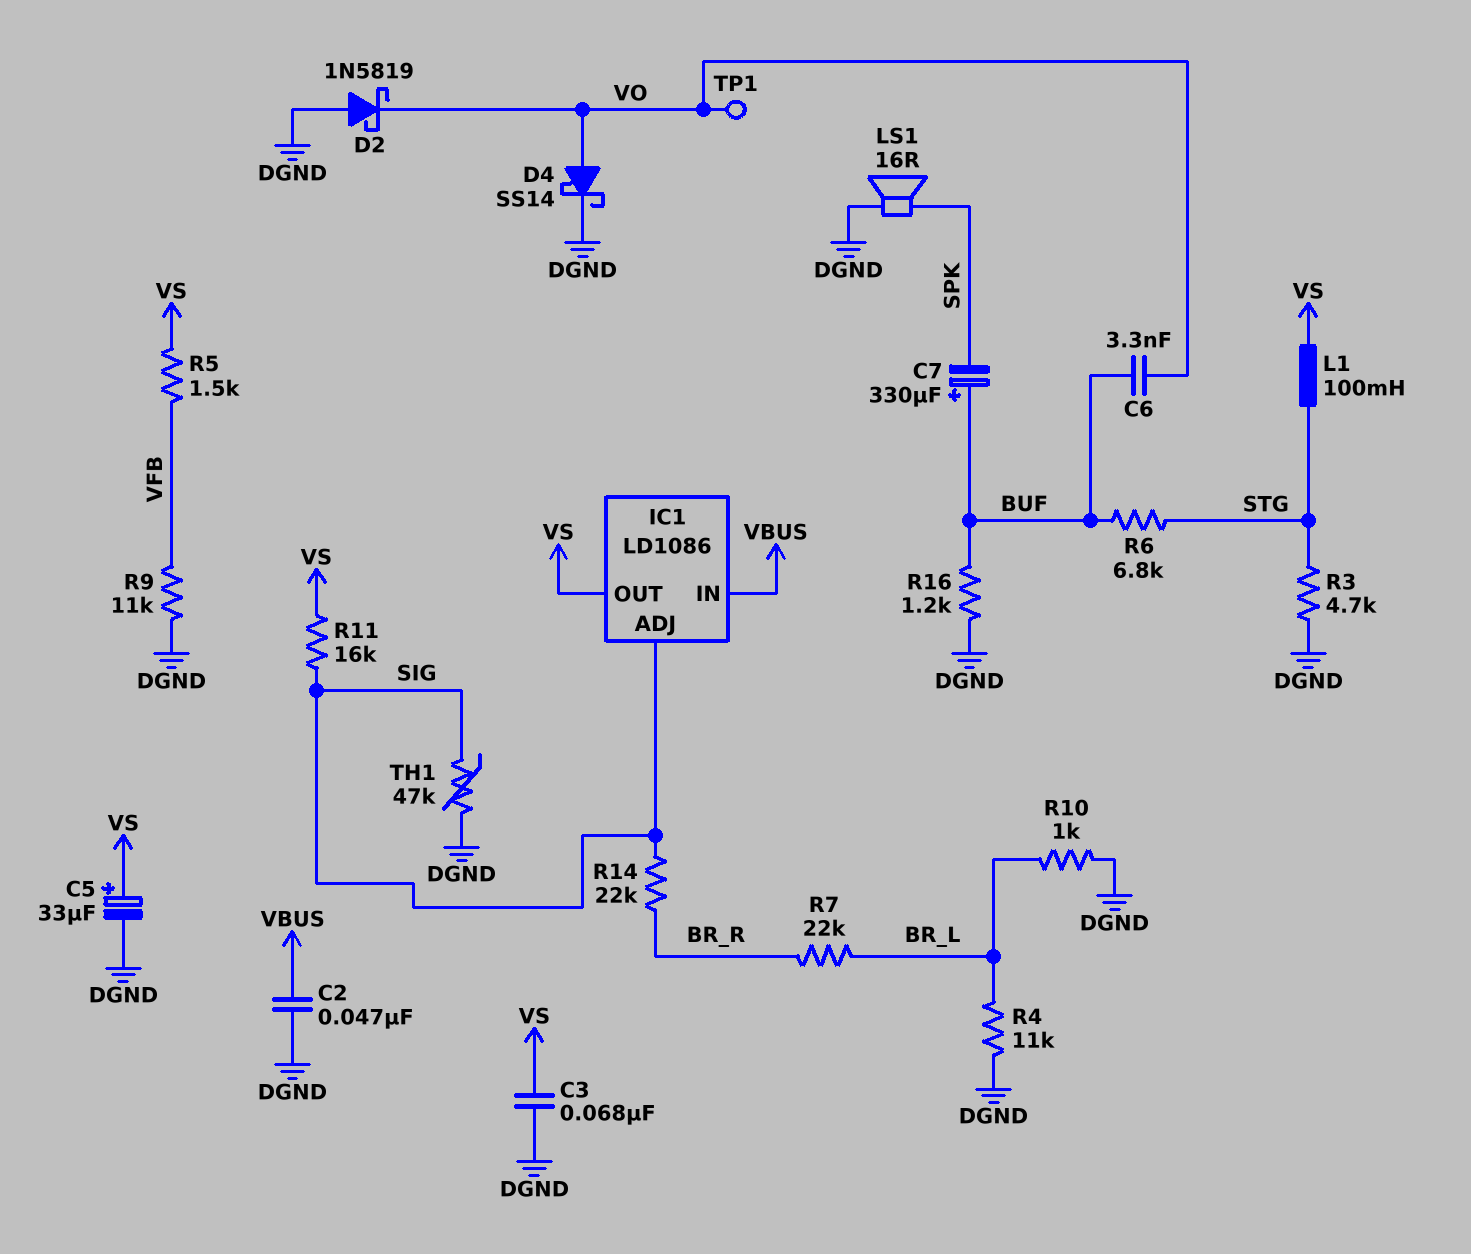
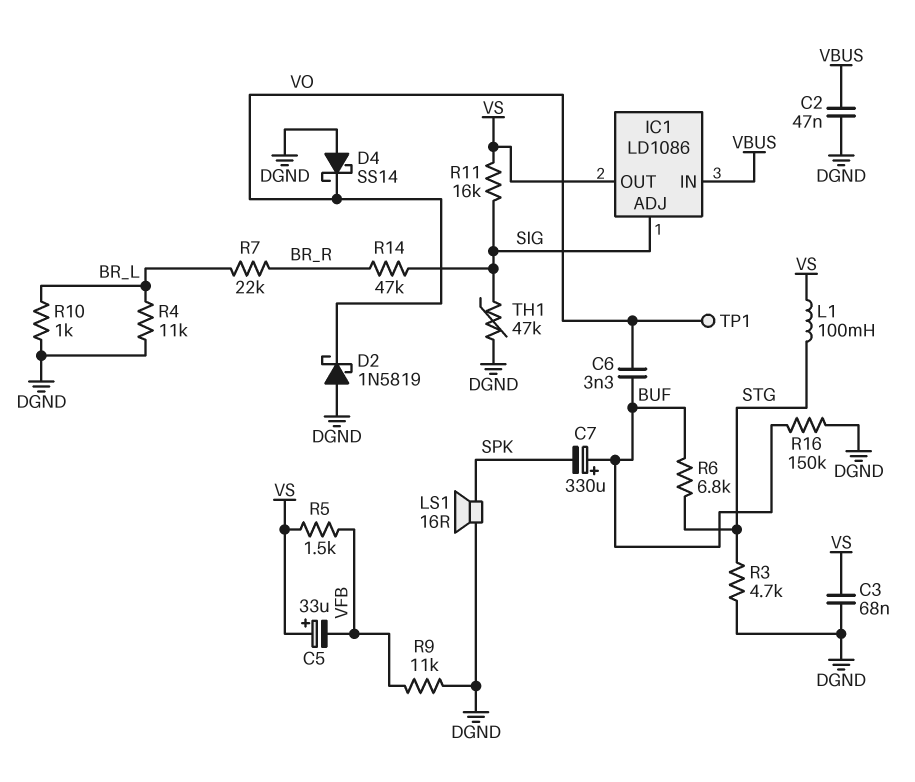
C5: 33uF (plus VS, minus DGND) -> 33uF (plus VS, minus VFB)
D4: schottky SS14 (A VO, K DGND) -> schottky SS14 (A DGND, K VO)
R14: 22k (BR_R, SIG) -> 47k (BR_R, SIG)
R16: 1.2k (BUF, DGND) -> 150k (BUF, DGND)

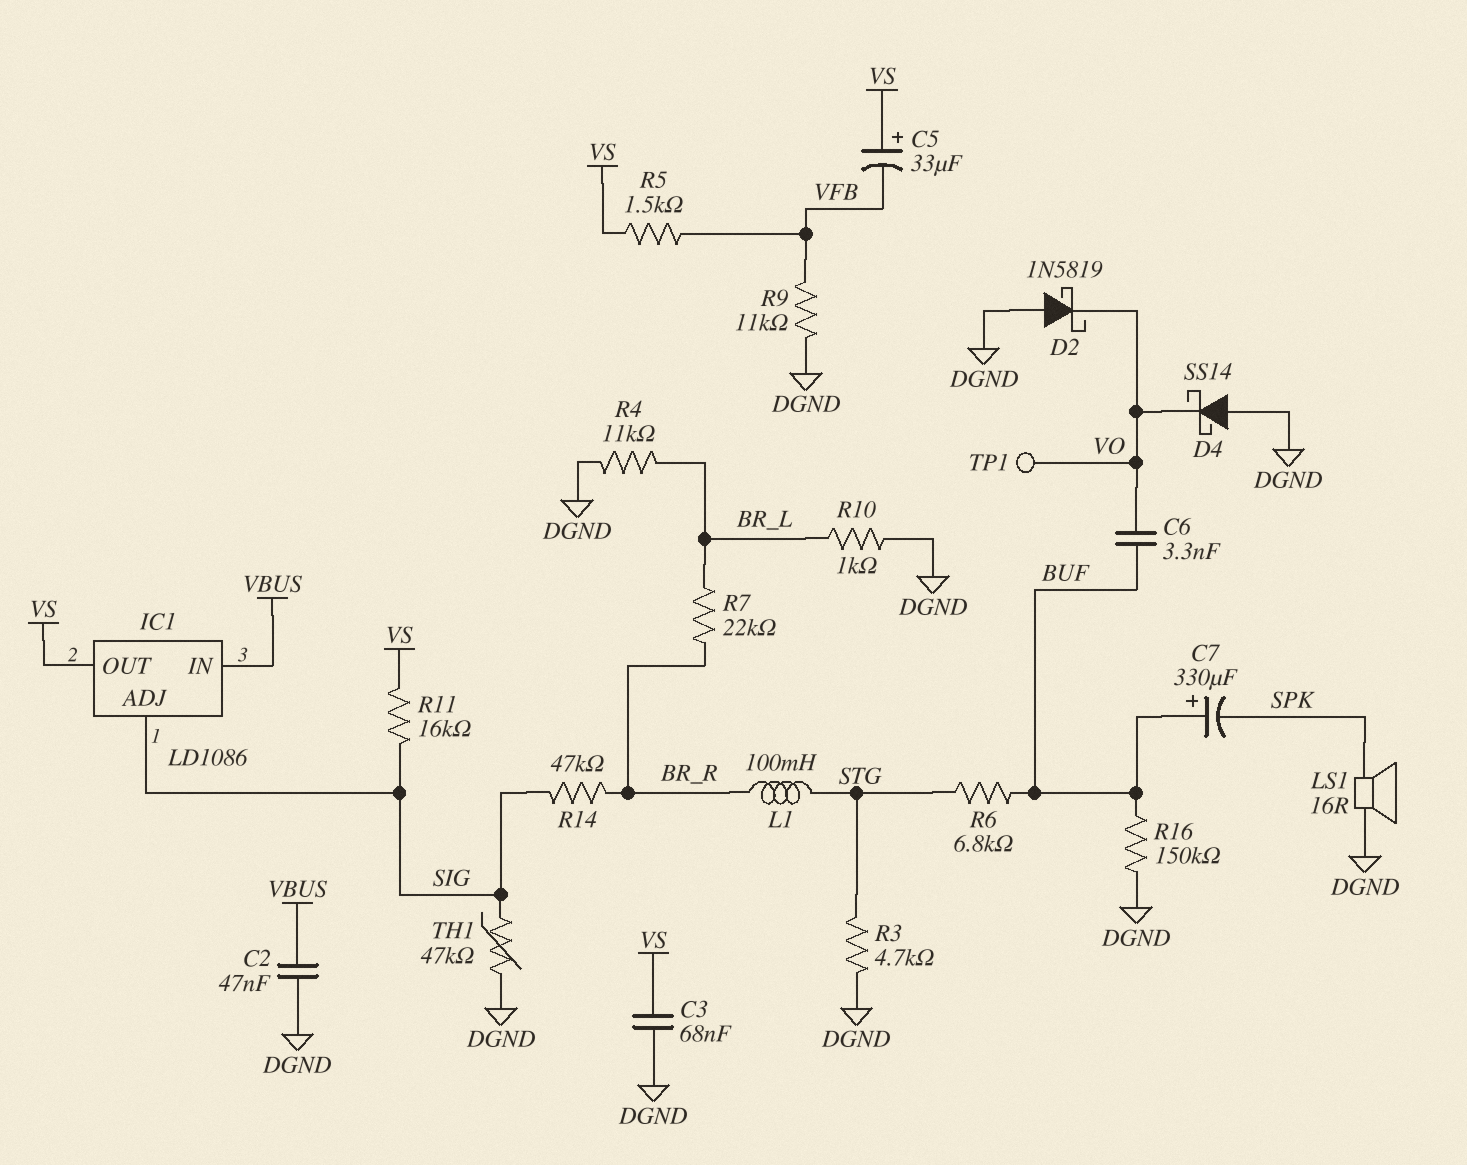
L1: 100mH (STG, VS) -> 100mH (BR_R, STG)

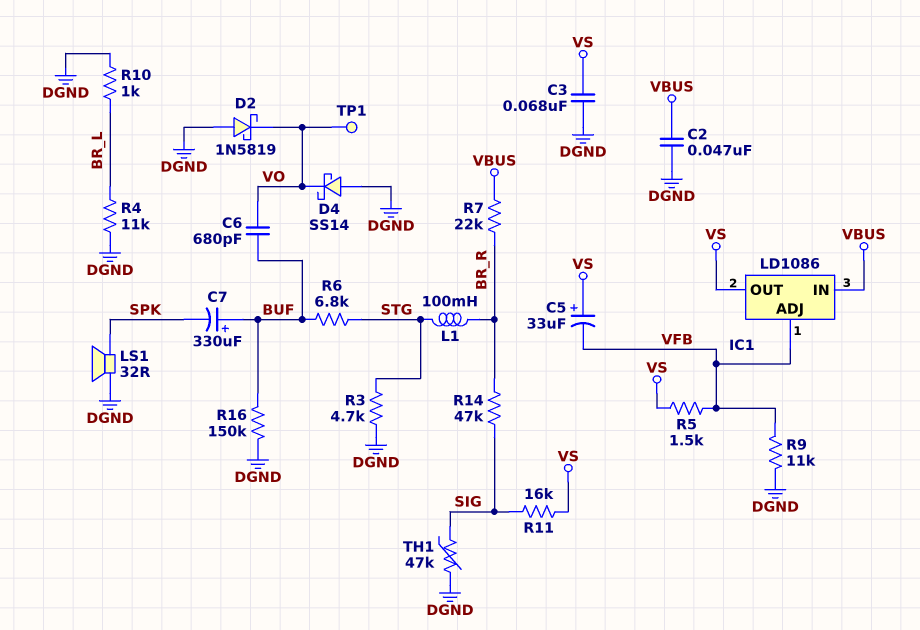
C6: 3.3nF (BUF, VO) -> 680pF (BUF, VO)
IC1 pin ADJ: SIG -> VFB
LS1: speaker 16R (DGND, SPK) -> speaker 32R (DGND, SPK)
R7: 22k (BR_L, BR_R) -> 22k (BR_R, VBUS)

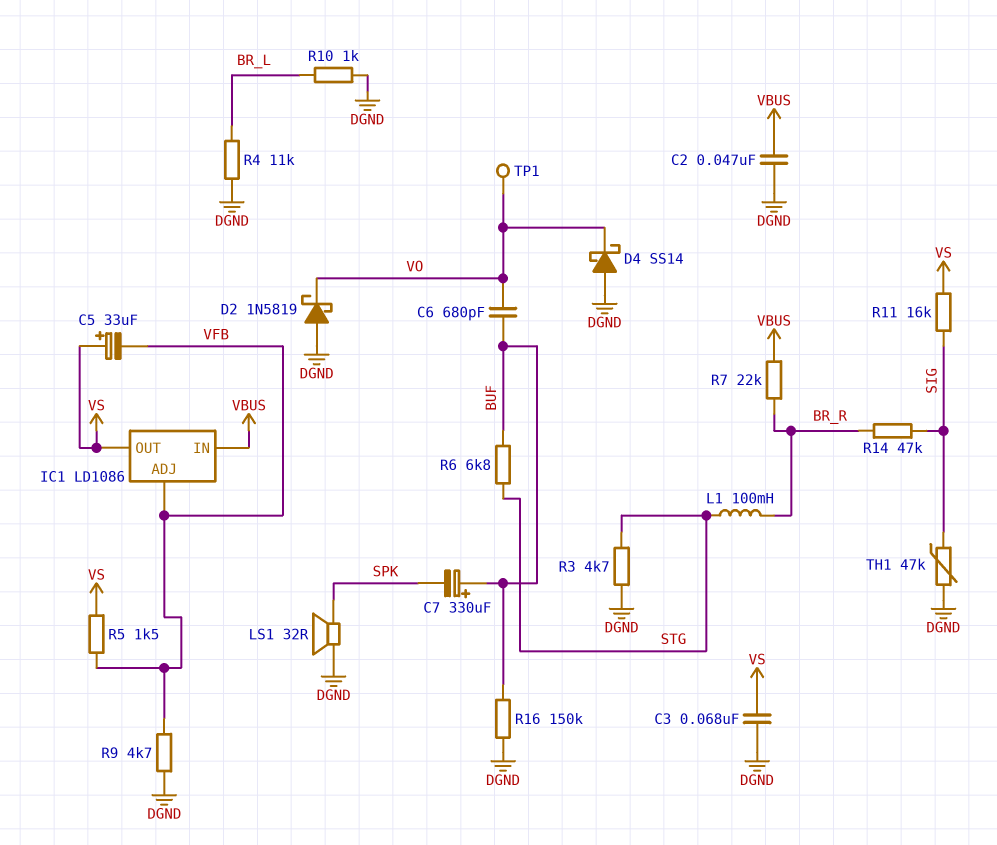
R9: 11k (DGND, VFB) -> 4.7k (DGND, VFB)

